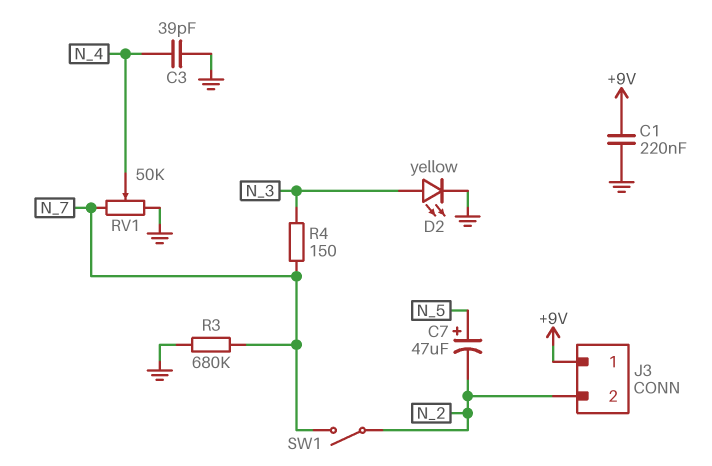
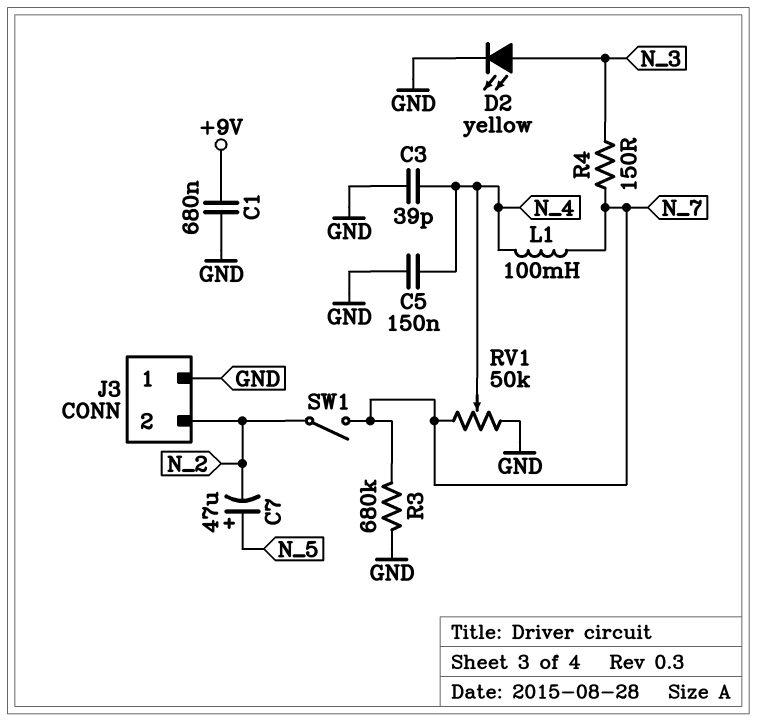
C1: 220nF (+9V, GND) -> 680nF (+9V, GND)
C5: none -> 150nF (GND, N_4)
J3 pin 1: +9V -> GND
L1: none -> 100mH (N_4, N_7)

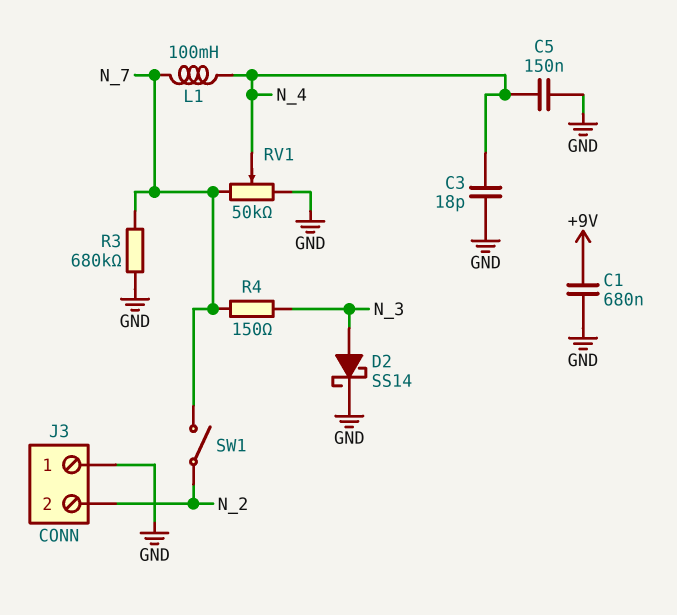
C3: 39pF (GND, N_4) -> 18pF (GND, N_4)
C7: 47uF (plus N_5, minus N_2) -> none
D2: LED yellow (A N_3, K GND) -> schottky SS14 (A N_3, K GND)

